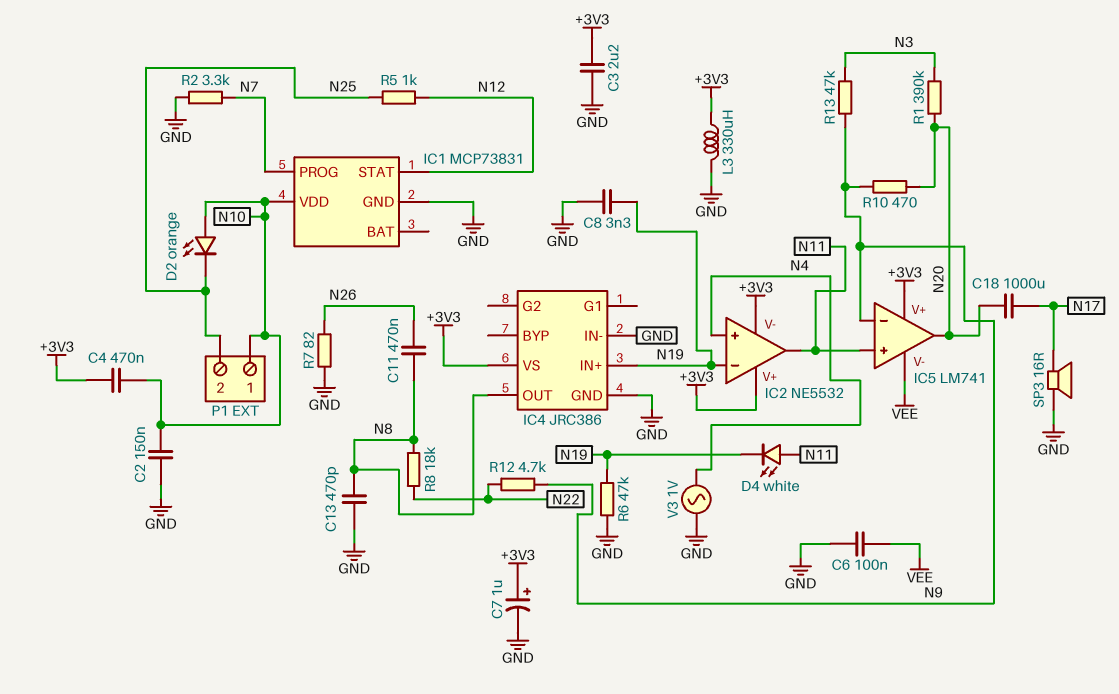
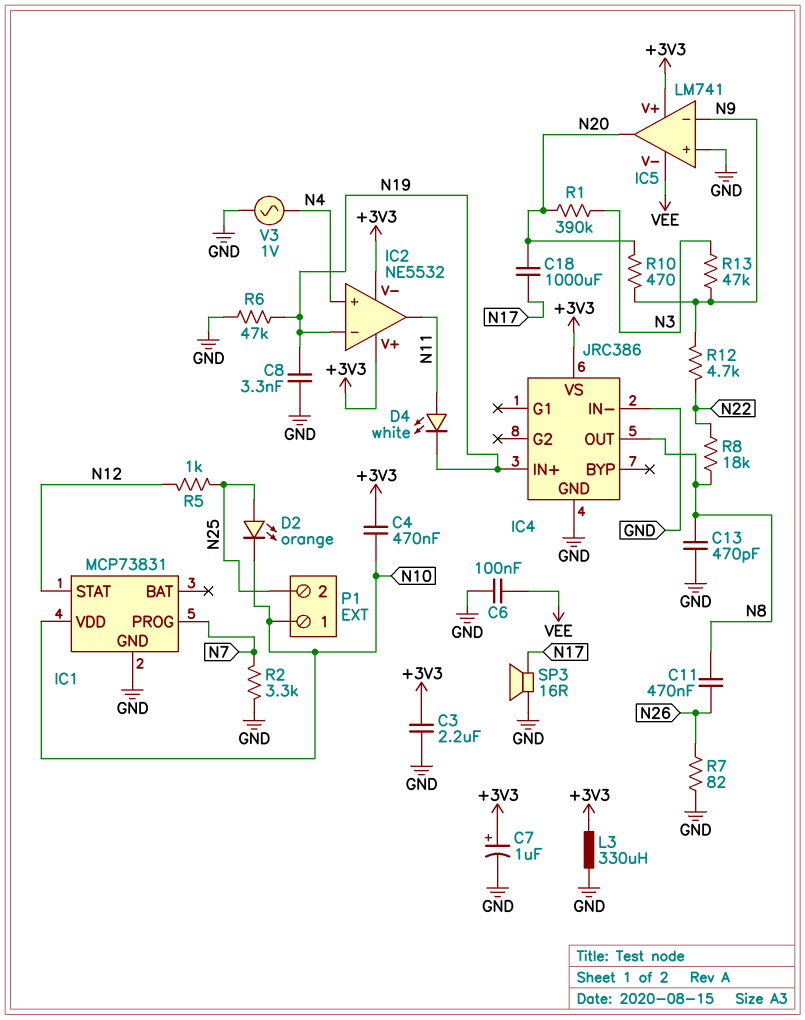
C2: 150nF (GND, N10) -> none
D2: LED orange (A N10, K N25) -> LED orange (A N25, K N10)
IC5 pin in+: N11 -> GND

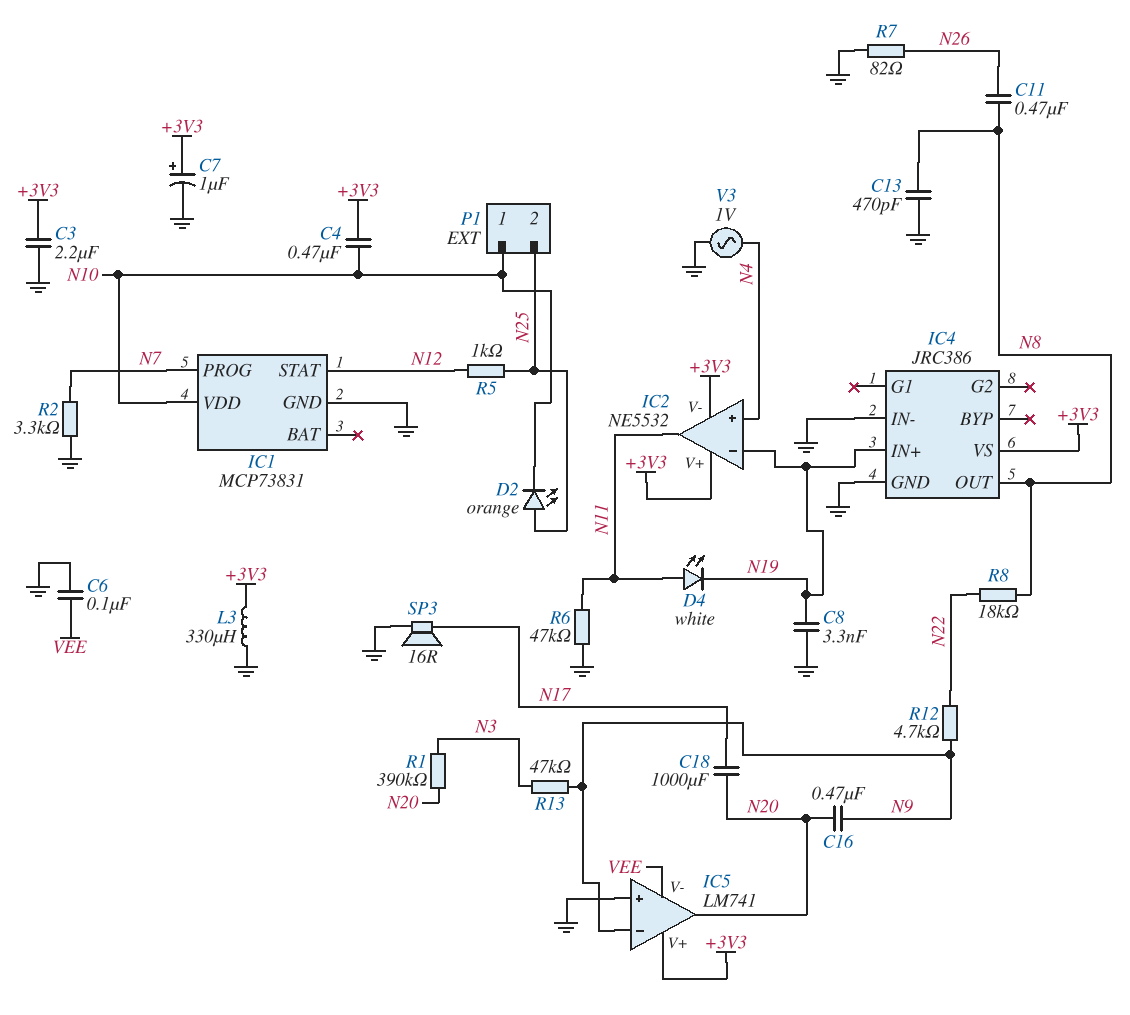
C16: none -> 470nF (N9, N20)
R6: 47k (GND, N19) -> 47k (GND, N11)
R10: 470 (N9, N20) -> none

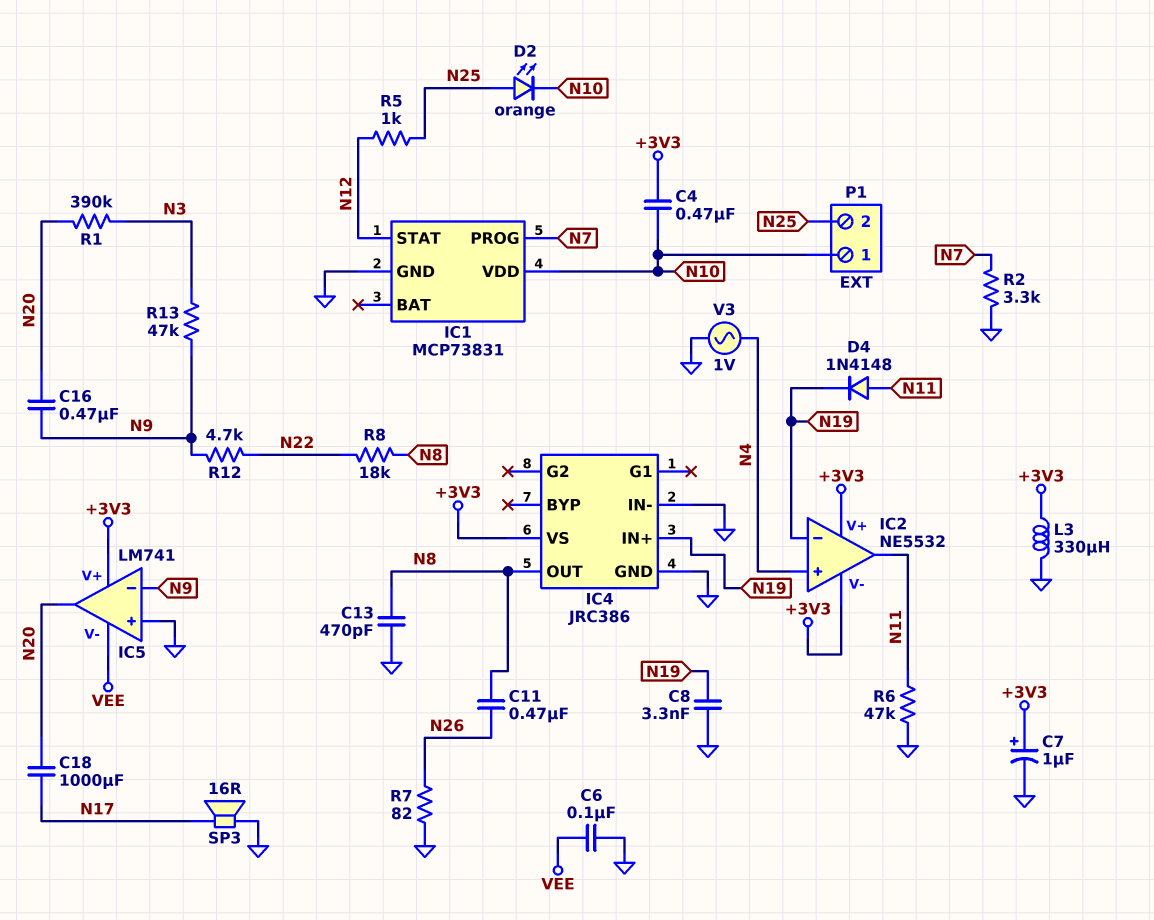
C3: 2.2uF (+3V3, GND) -> none
D4: LED white (A N11, K N19) -> diode 1N4148 (A N11, K N19)

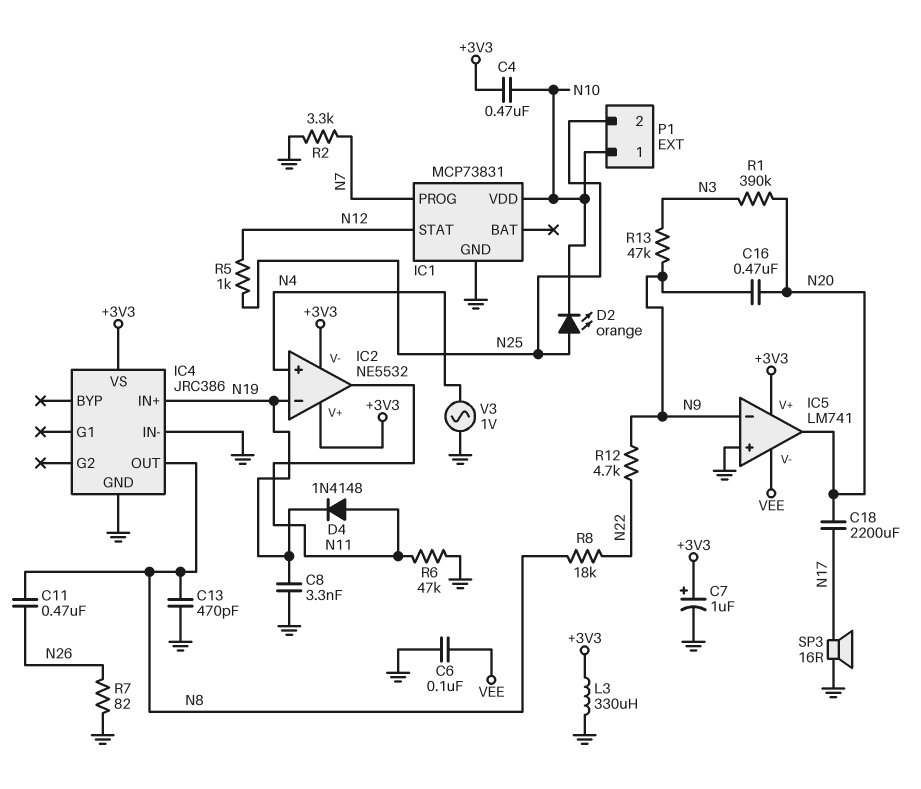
C18: 1000uF (N17, N20) -> 2200uF (N17, N20)

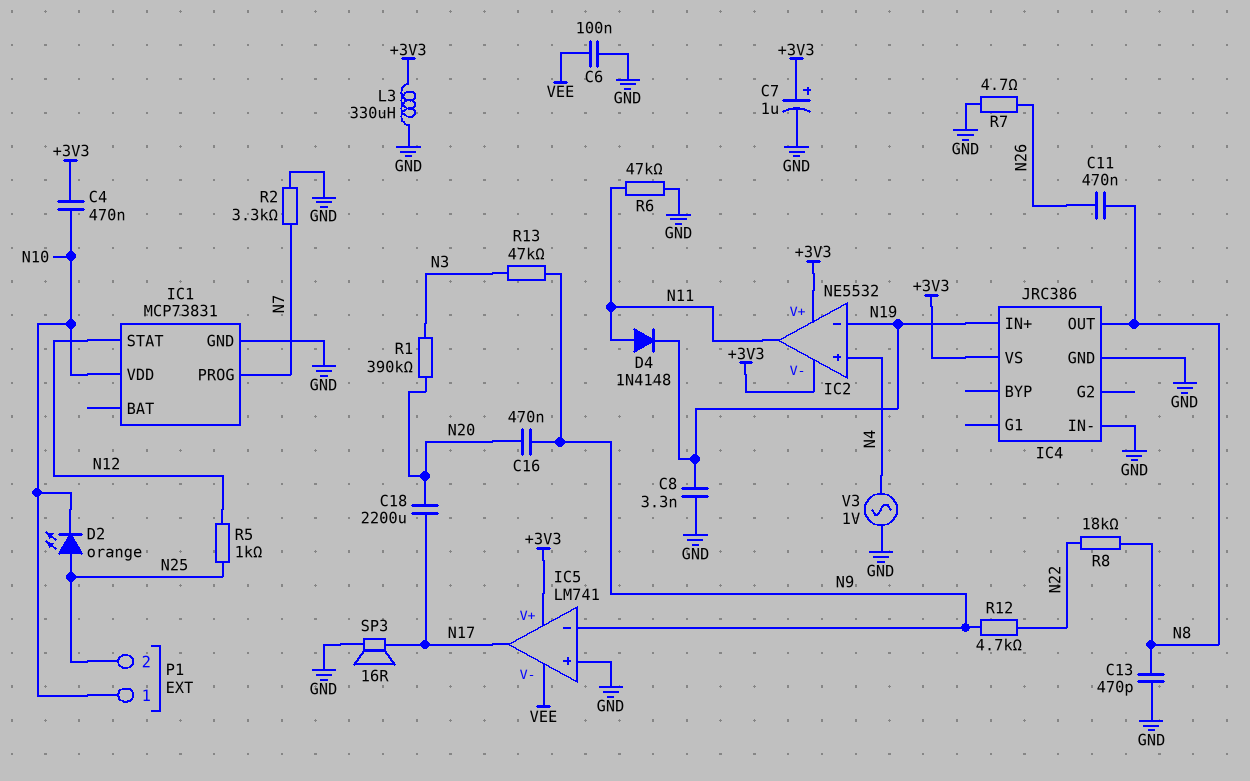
IC5 pin out: N20 -> N17
R7: 82 (GND, N26) -> 4.7 (GND, N26)

